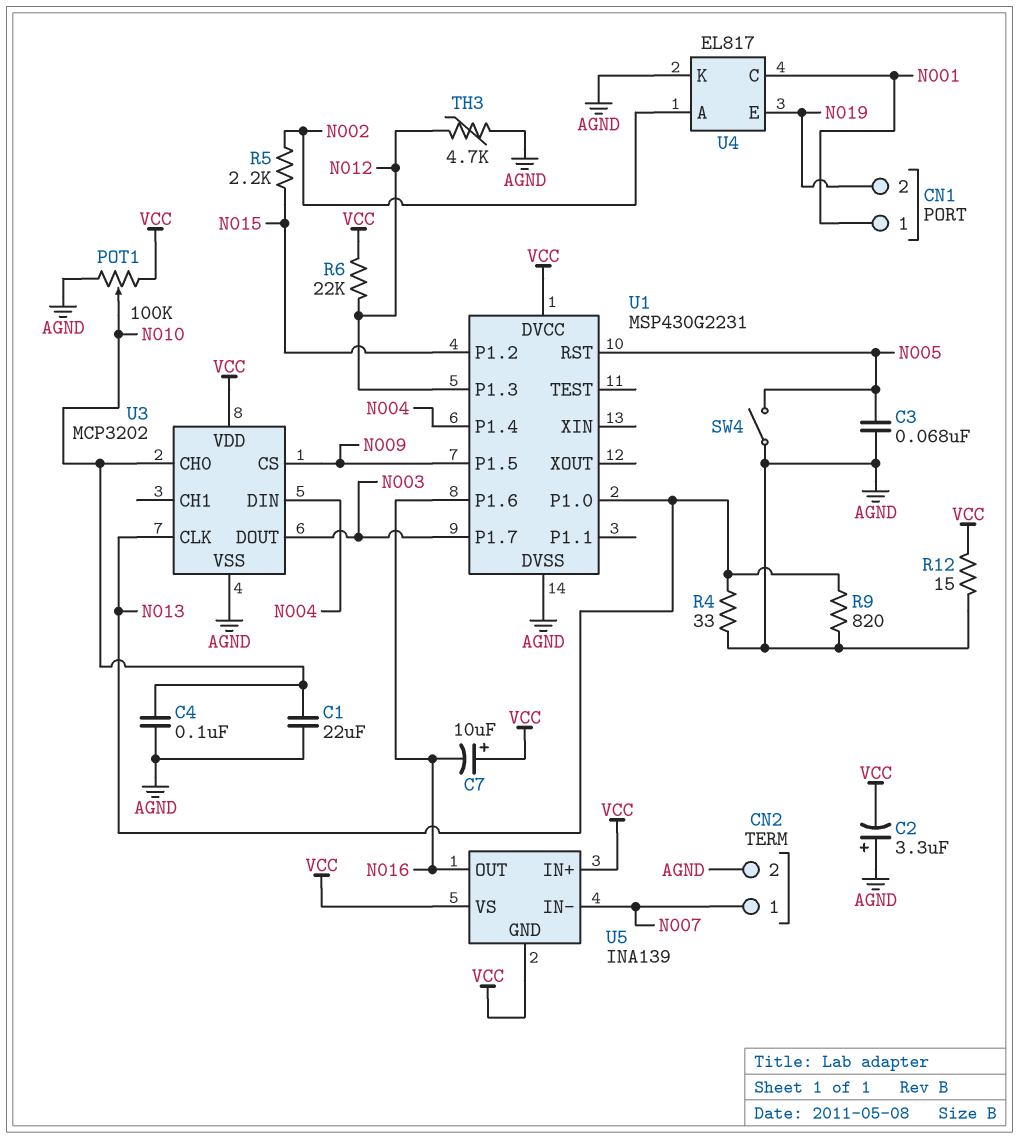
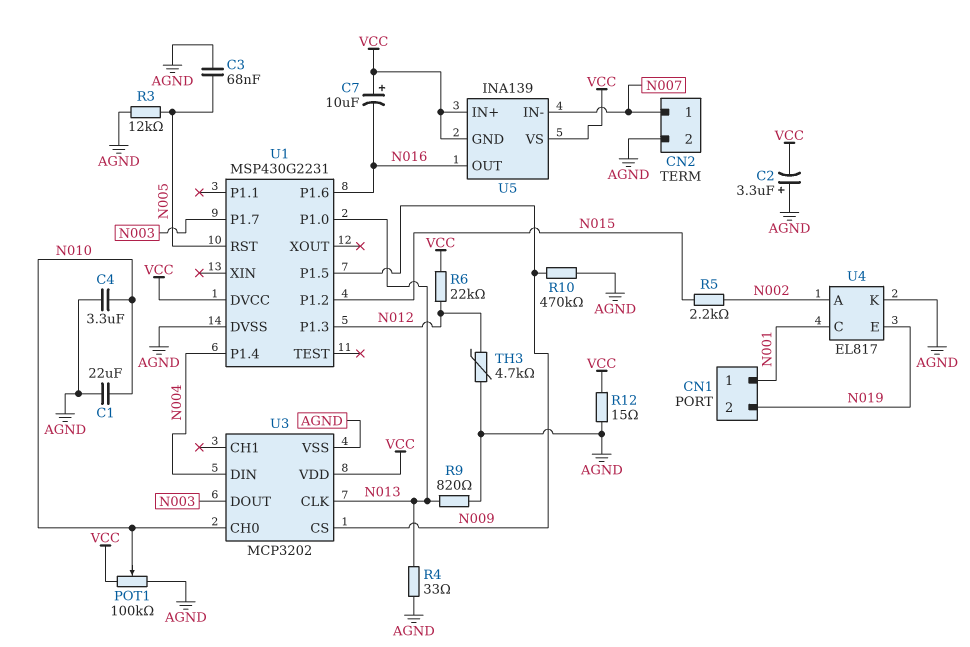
C4: 100nF (AGND, N010) -> 3.3uF (AGND, N010)
R3: none -> 12k (AGND, N005)
R10: none -> 470k (AGND, N009)
SW4: switch (AGND, N005) -> none

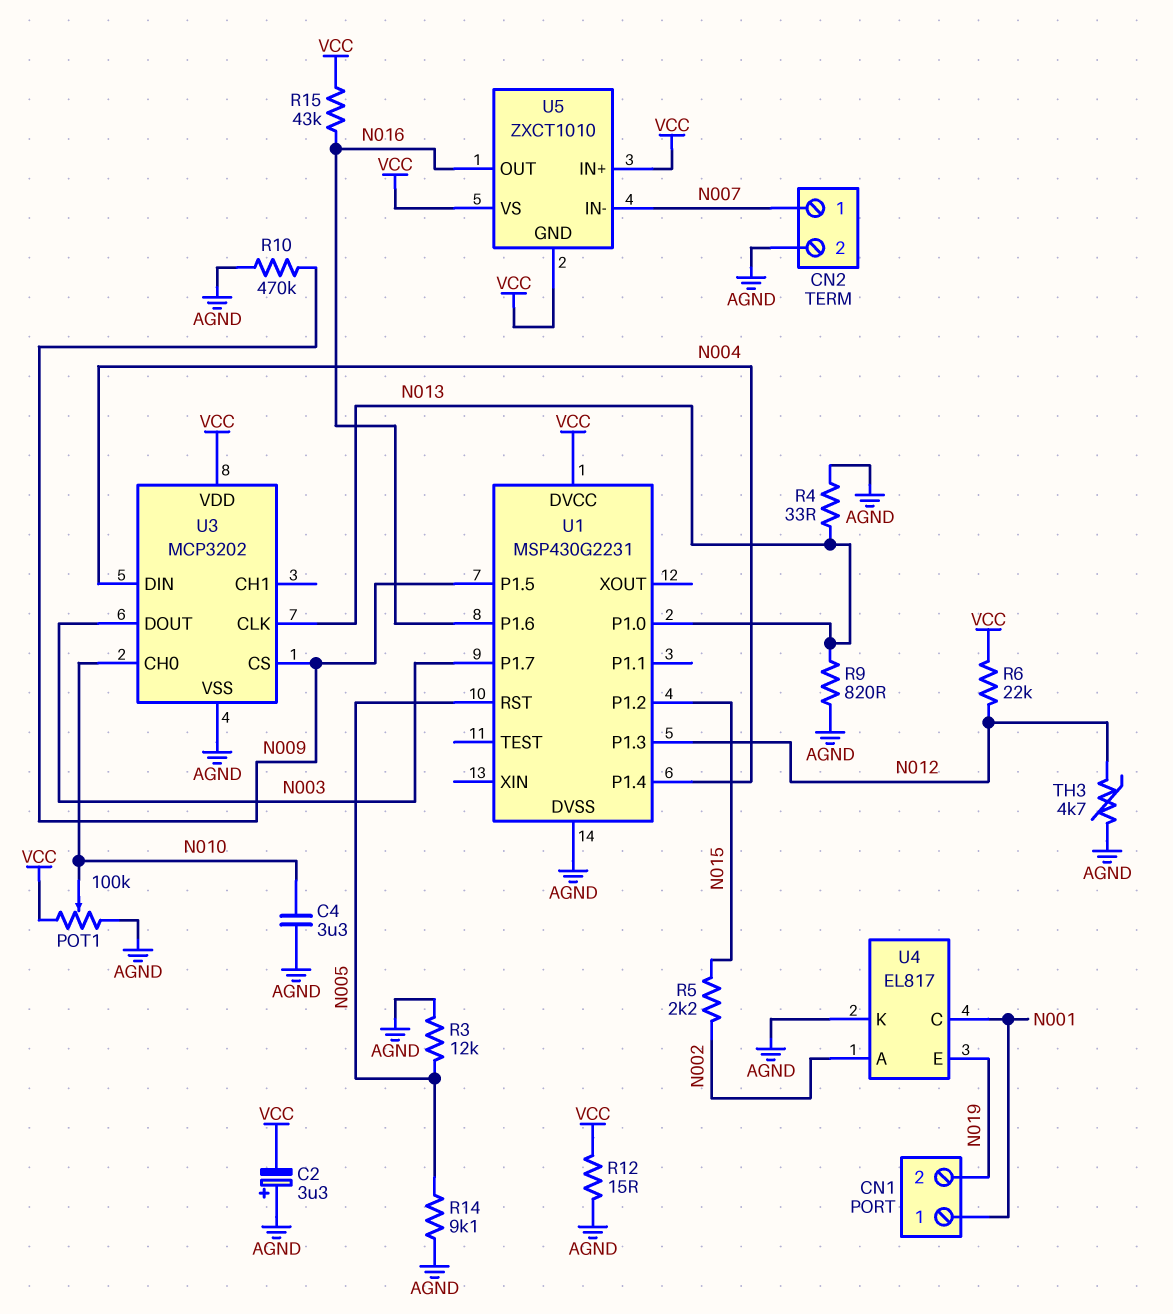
C1: 22uF (AGND, N010) -> none
C3: 68nF (AGND, N005) -> none
C7: 10uF (plus VCC, minus N016) -> none
R14: none -> 9.1k (AGND, N005)
R15: none -> 43k (N016, VCC)
U5: INA139 -> ZXCT1010

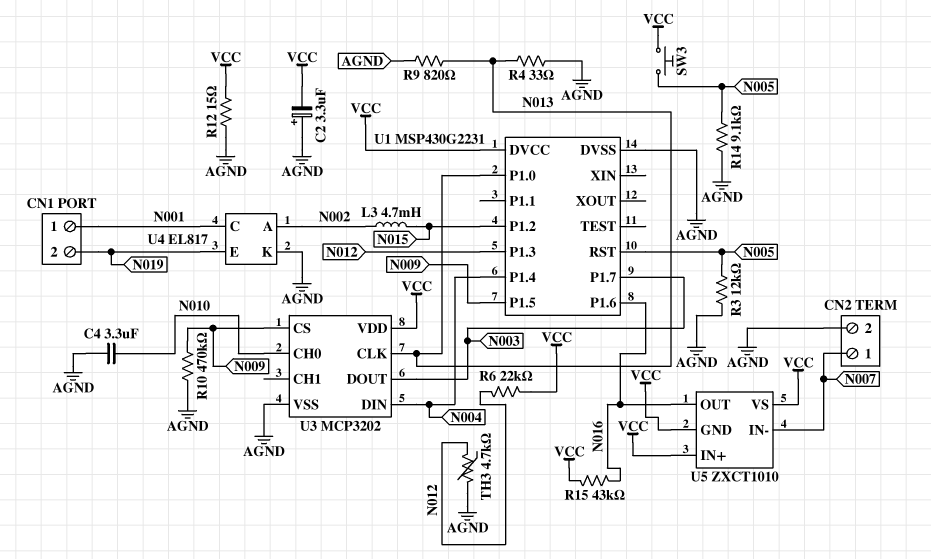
L3: none -> 4.7mH (N002, N015)
POT1: 100k (AGND, VCC, wiper N010) -> none
R5: 2.2k (N002, N015) -> none
SW3: none -> button (N005, VCC)

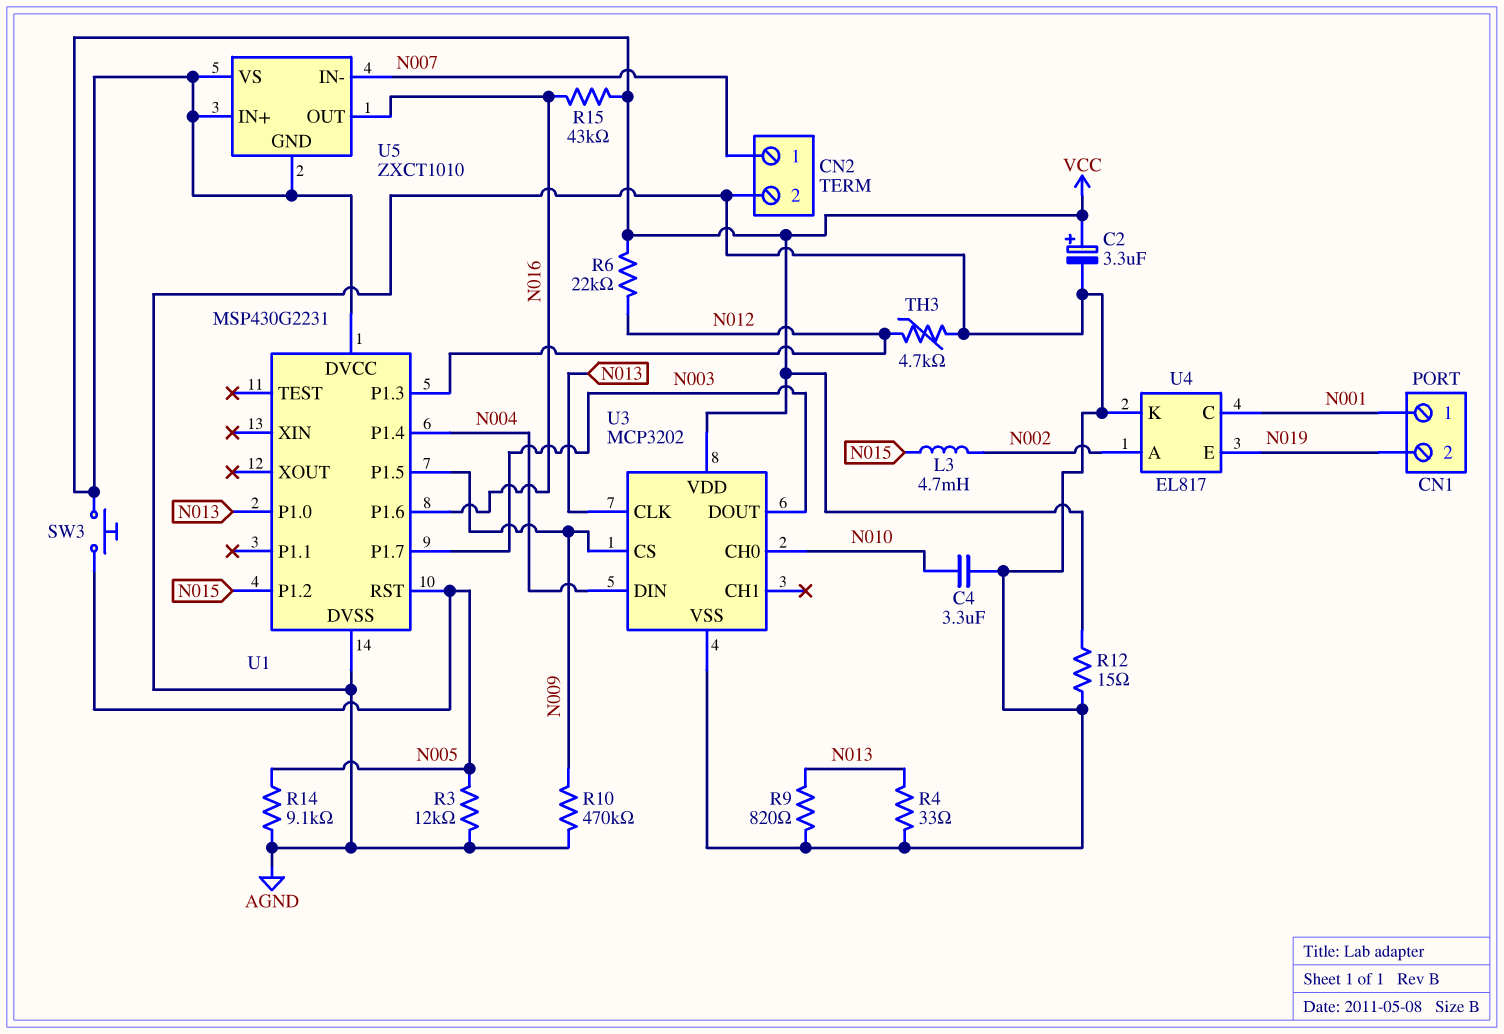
C2: 3.3uF (plus AGND, minus VCC) -> 3.3uF (plus VCC, minus AGND)

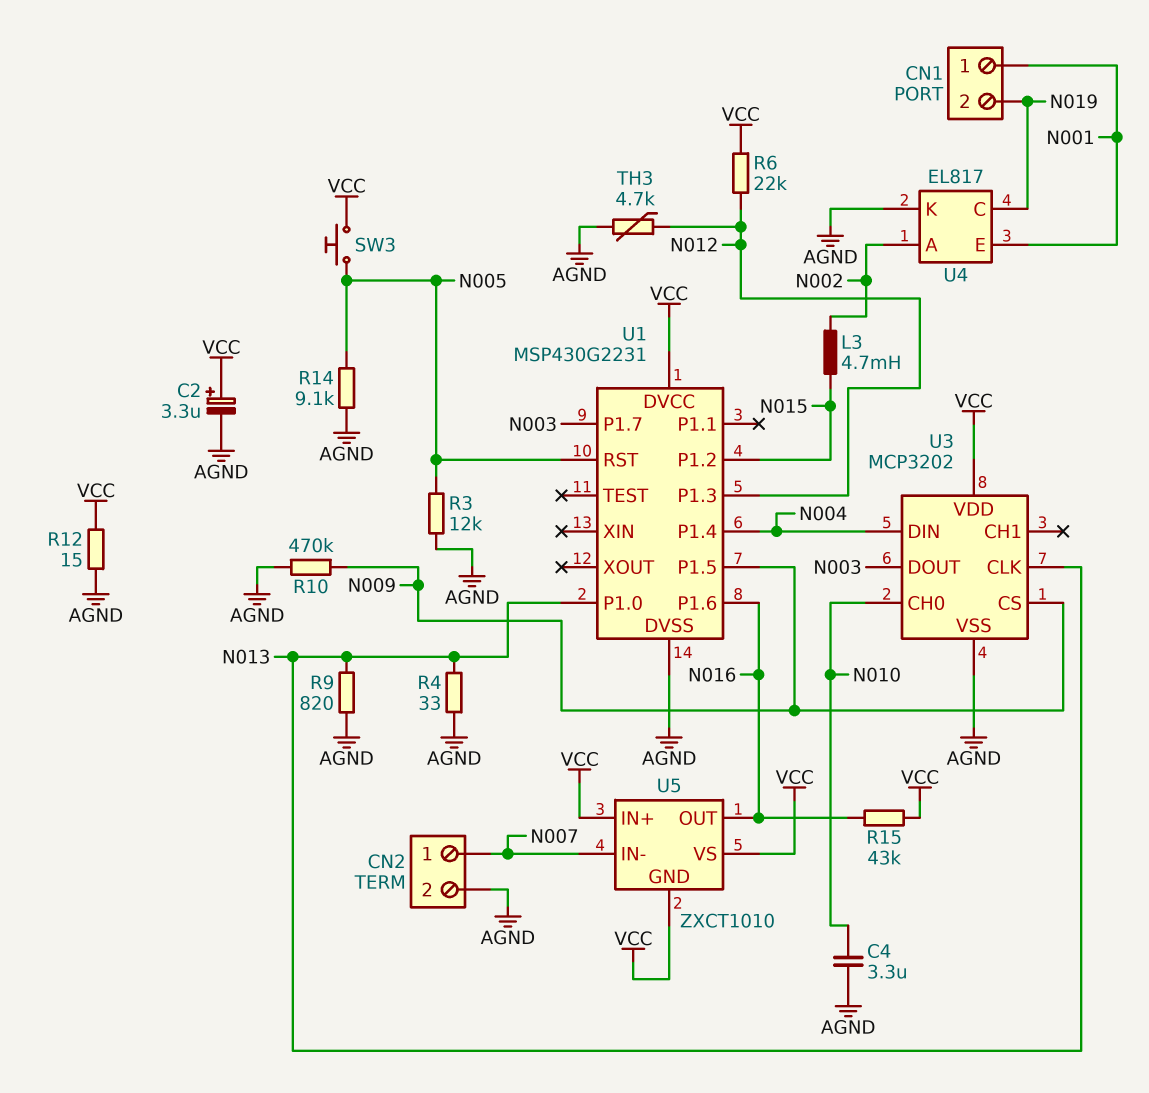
U4 pin C: N001 -> N019
U4 pin E: N019 -> N001

